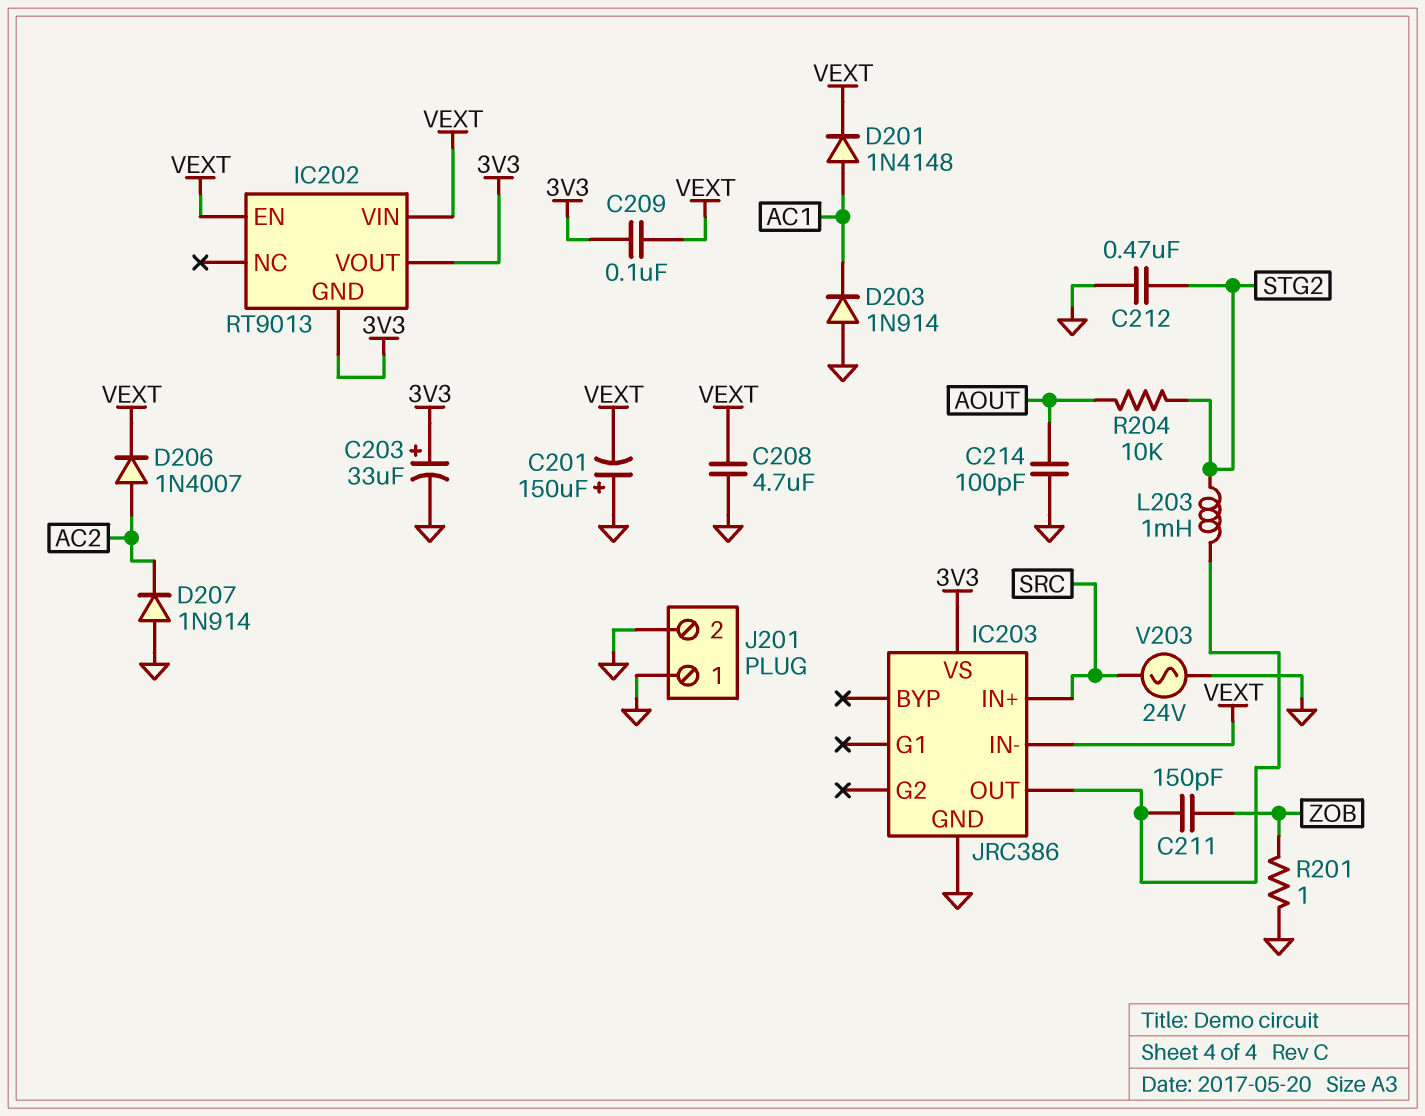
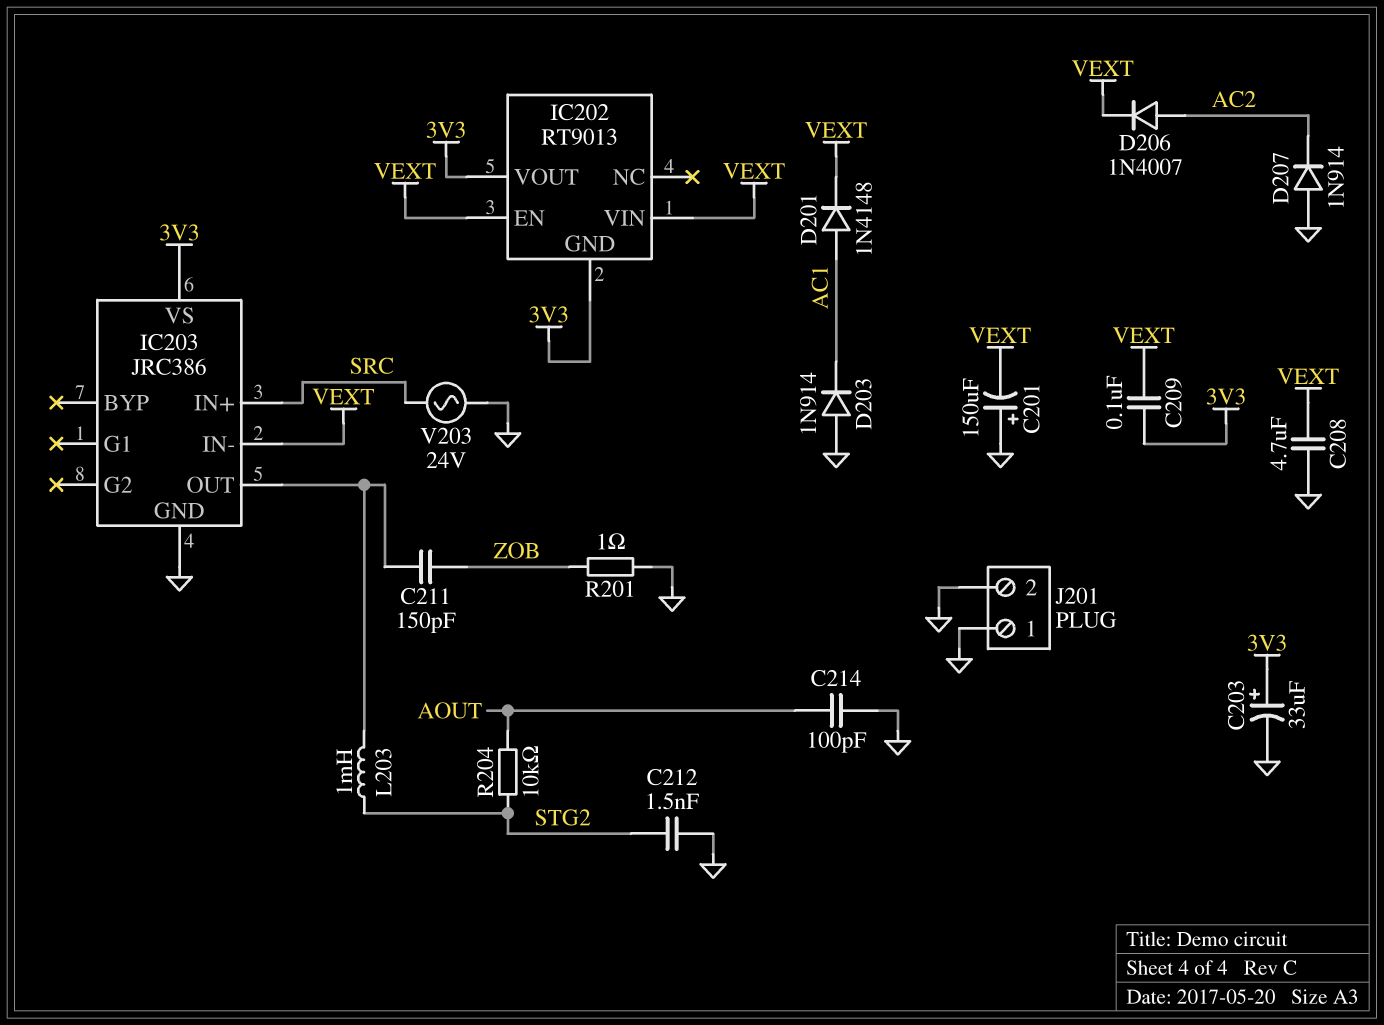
C212: 470nF (GND, STG2) -> 1.5nF (GND, STG2)

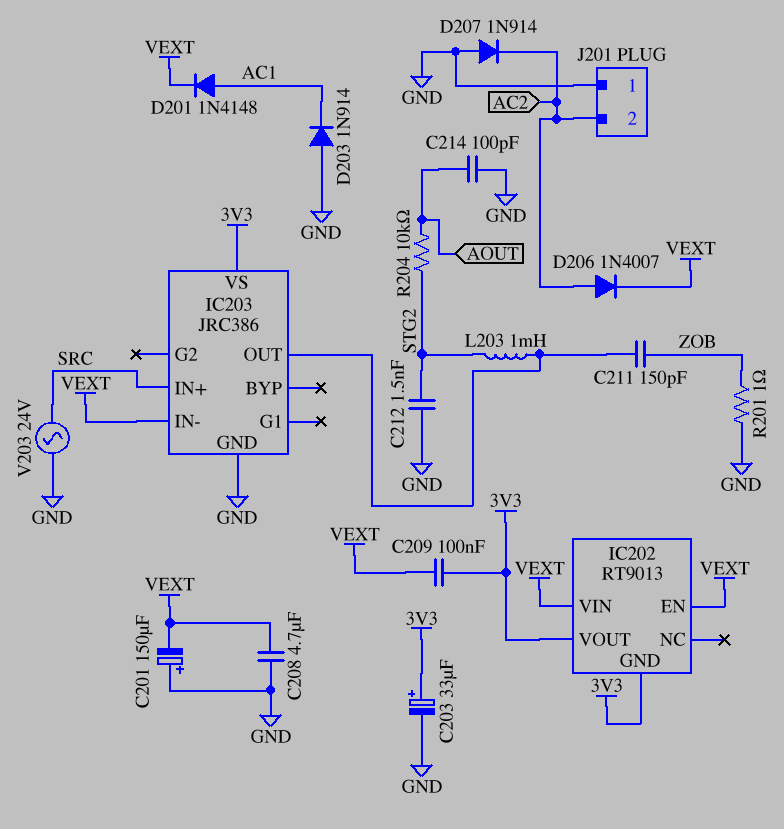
J201 pin 2: GND -> AC2

